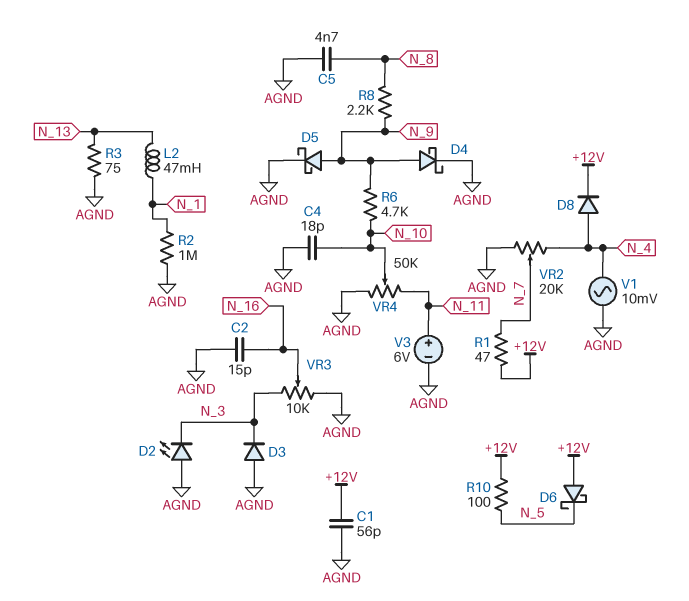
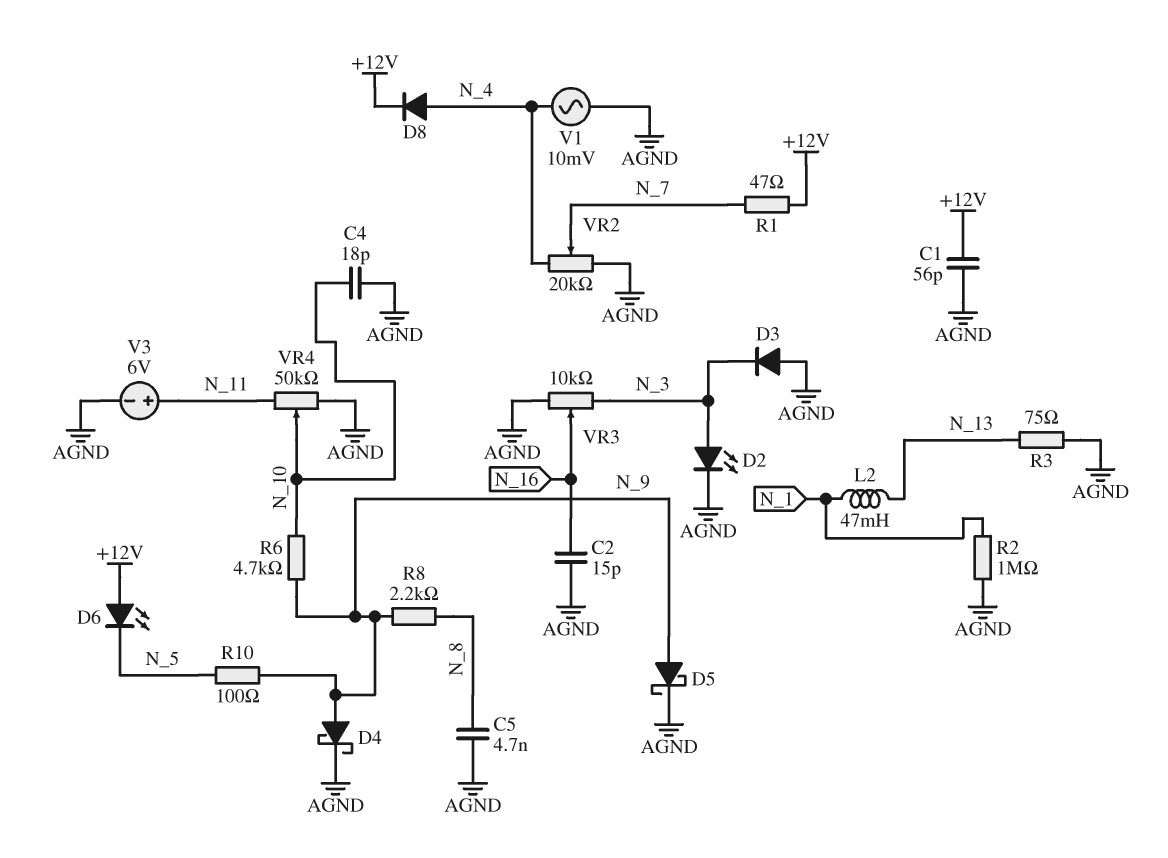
D2: LED (A AGND, K N_3) -> LED (A N_3, K AGND)
D6: schottky (A +12V, K N_5) -> LED (A +12V, K N_5)
R10: 100 (+12V, N_5) -> 100 (N_5, N_9)

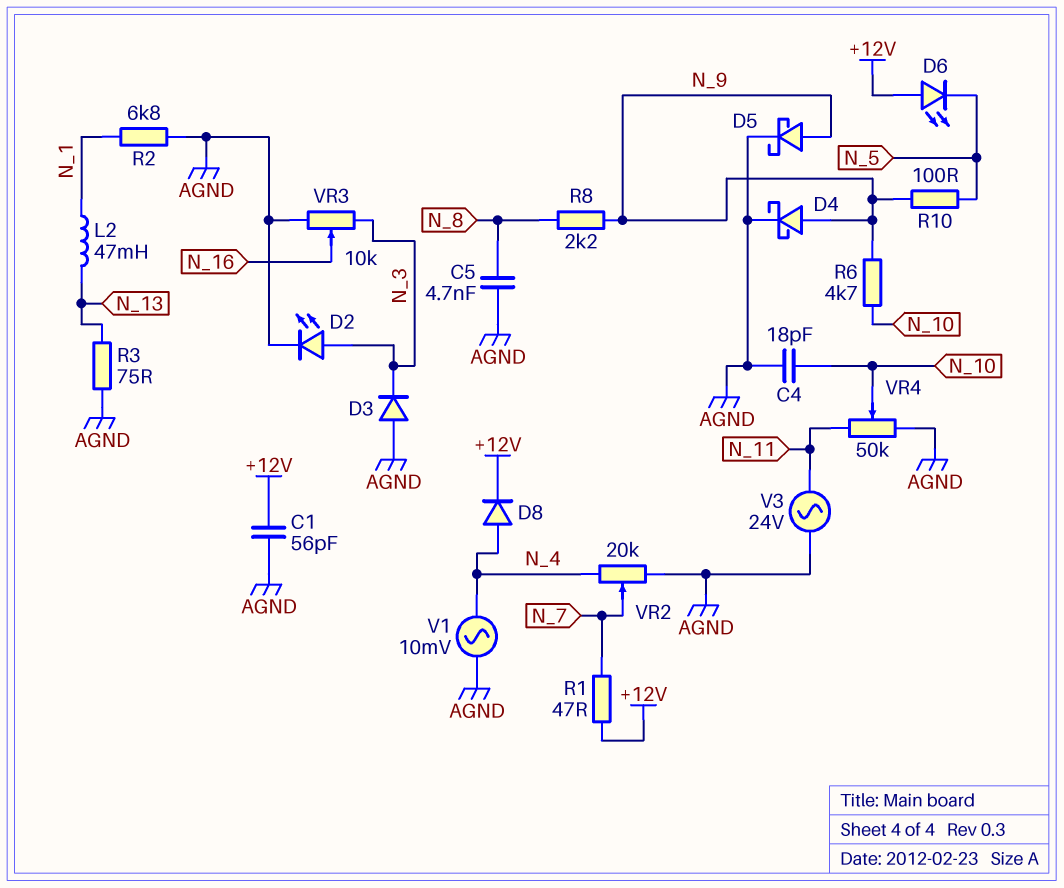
C2: 15pF (AGND, N_16) -> none
R2: 1M (AGND, N_1) -> 6.8k (AGND, N_1)
V3: 6V (plus N_11, minus AGND) -> AC 24V (AGND, N_11)

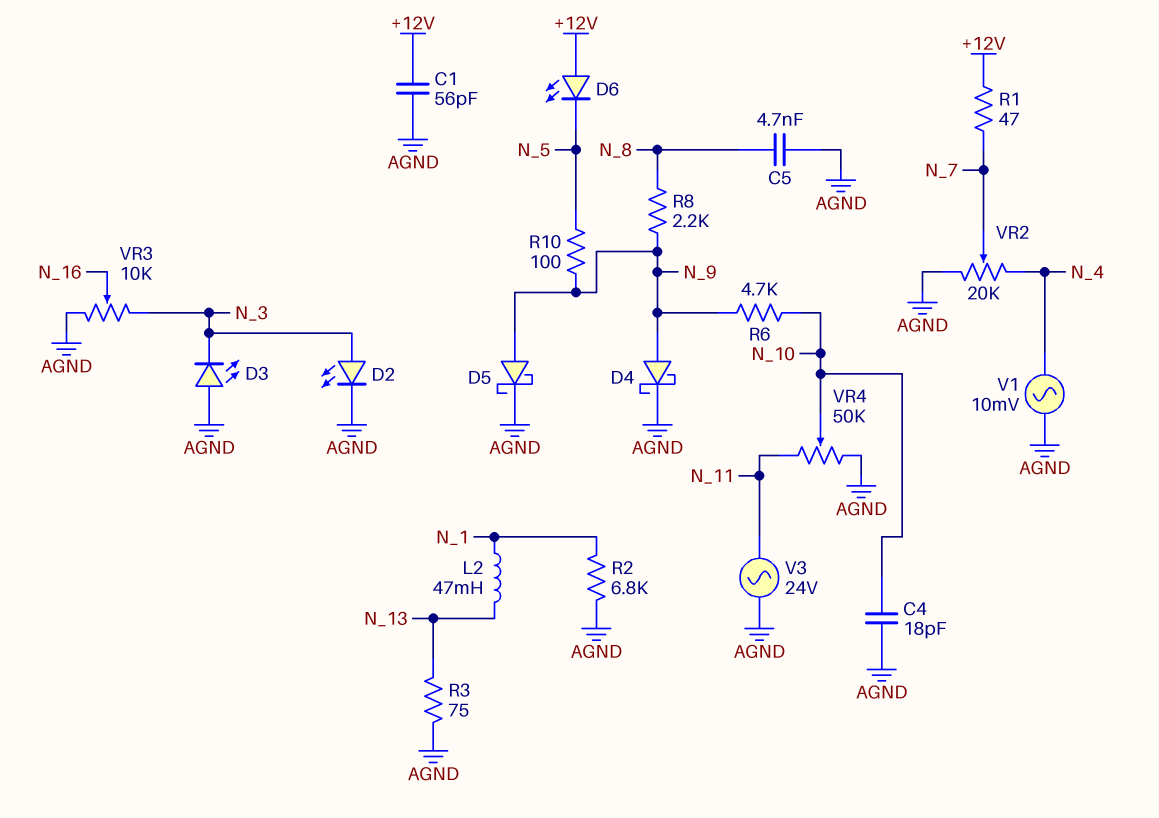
D3: diode (A AGND, K N_3) -> LED (A AGND, K N_3)
D8: diode (A N_4, K +12V) -> none

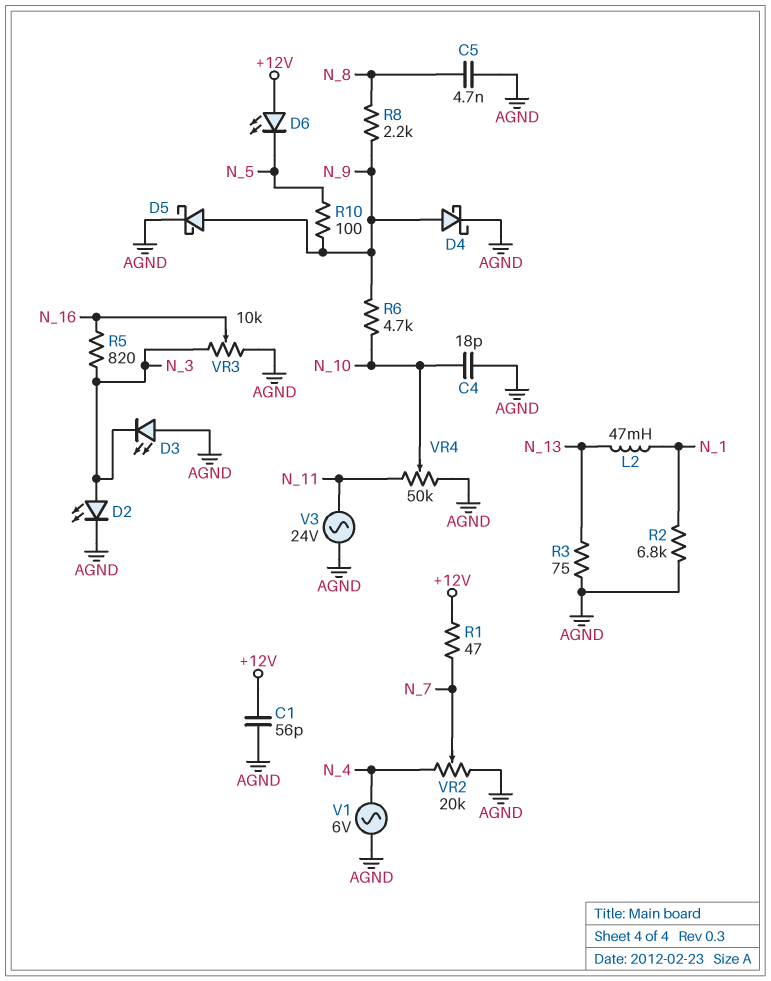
R5: none -> 820 (N_3, N_16)
V1: AC 10mV (AGND, N_4) -> AC 6V (AGND, N_4)

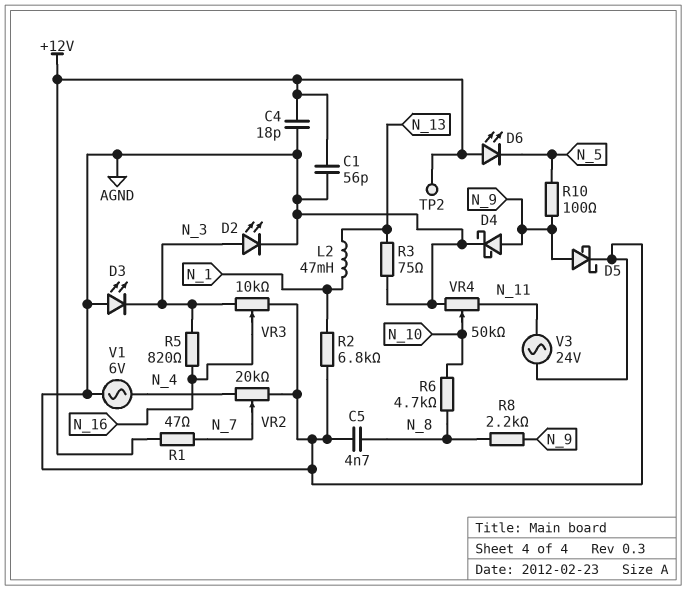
C4: 18pF (AGND, N_10) -> 18pF (+12V, AGND)
R6: 4.7k (N_9, N_10) -> 4.7k (N_8, N_10)
TP2: none -> test point (+12V)

